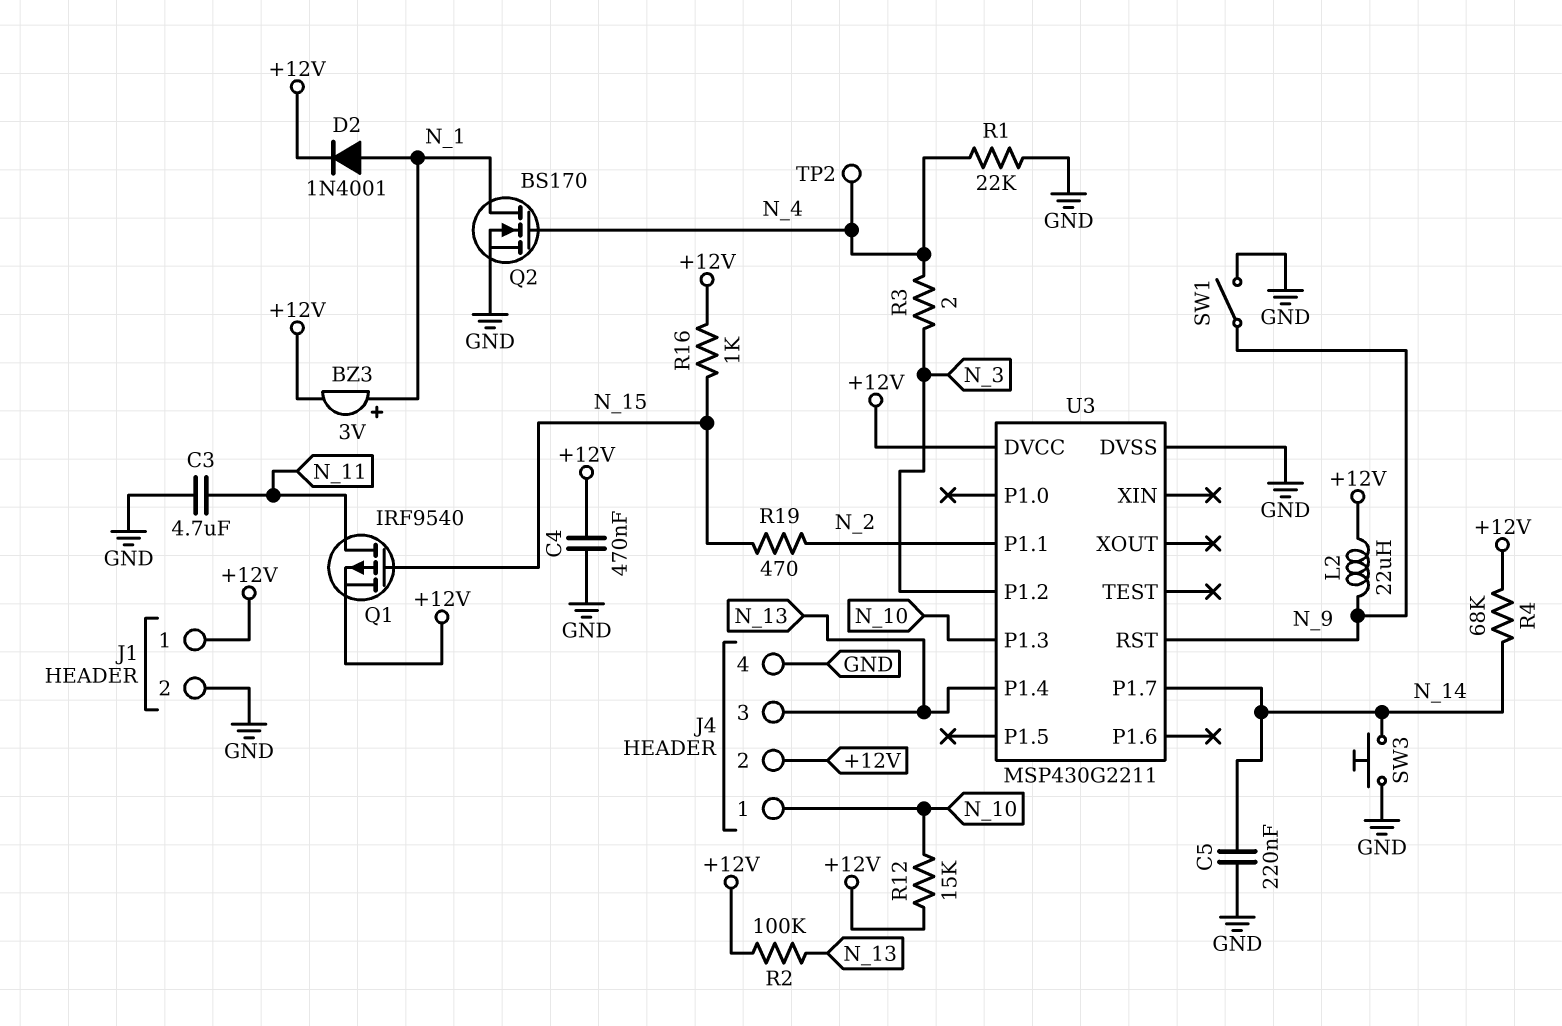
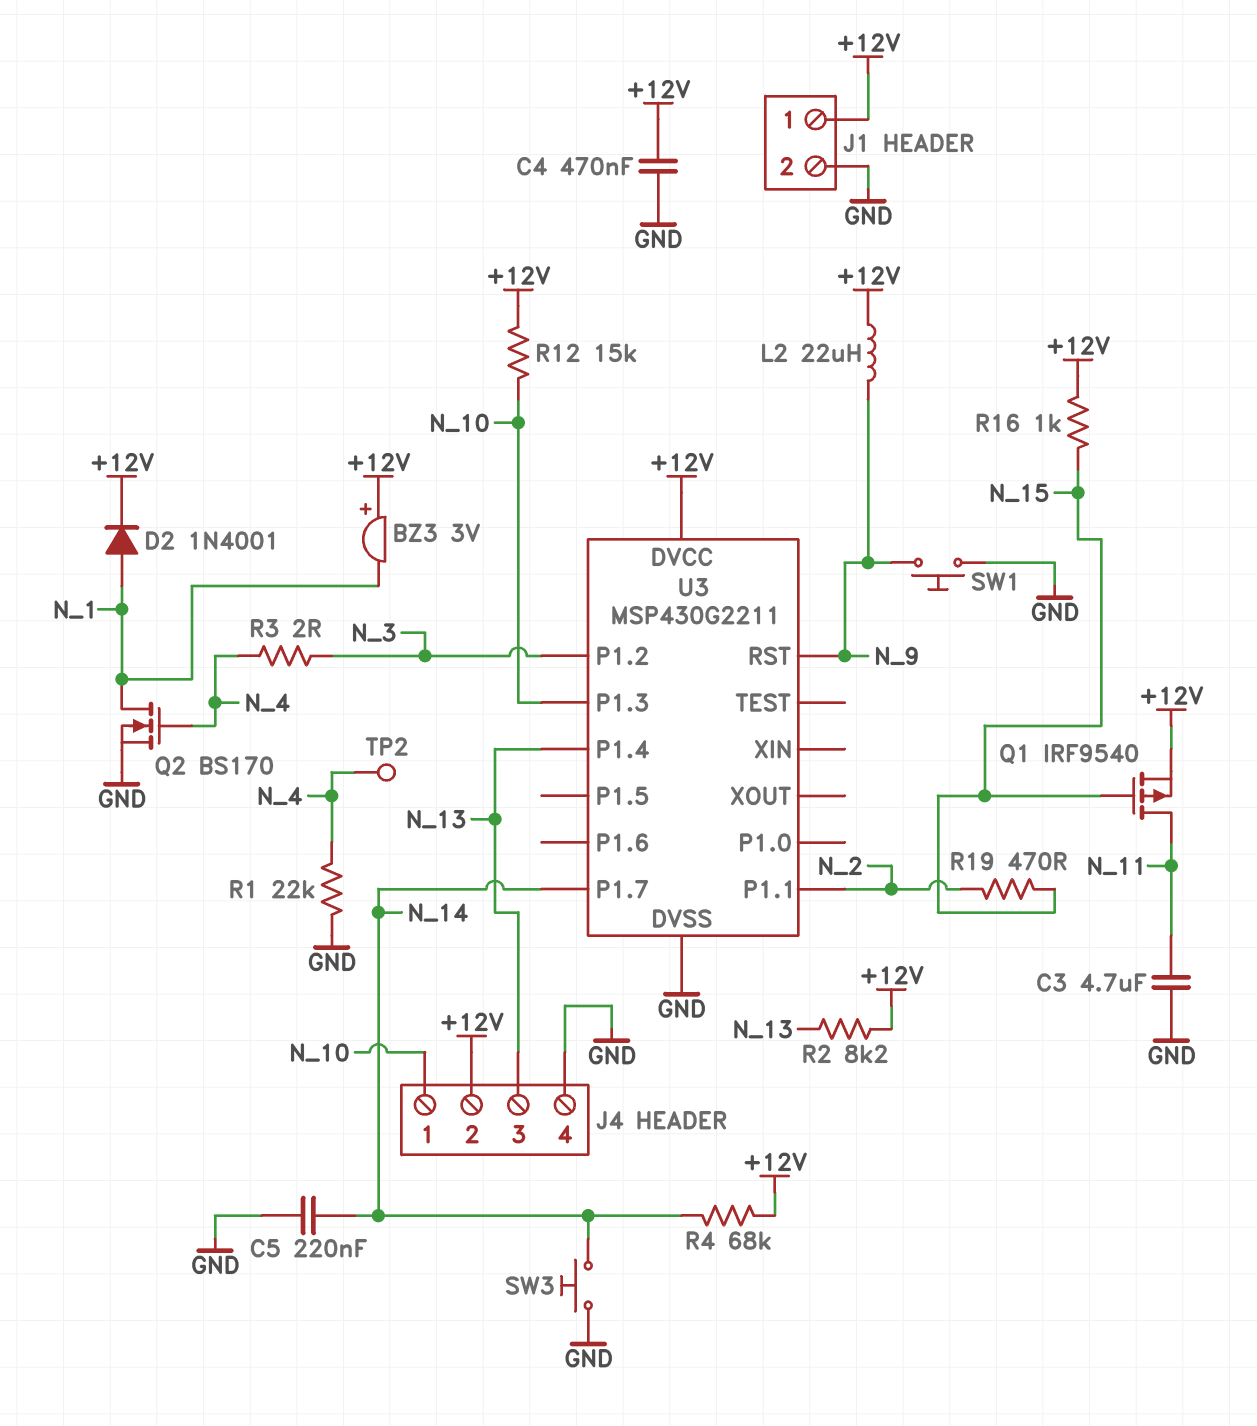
BZ3: buzzer 3V (plus N_1, minus +12V) -> buzzer 3V (plus +12V, minus N_1)
R2: 100k (+12V, N_13) -> 8.2k (+12V, N_13)
SW1: switch (GND, N_9) -> button (GND, N_9)

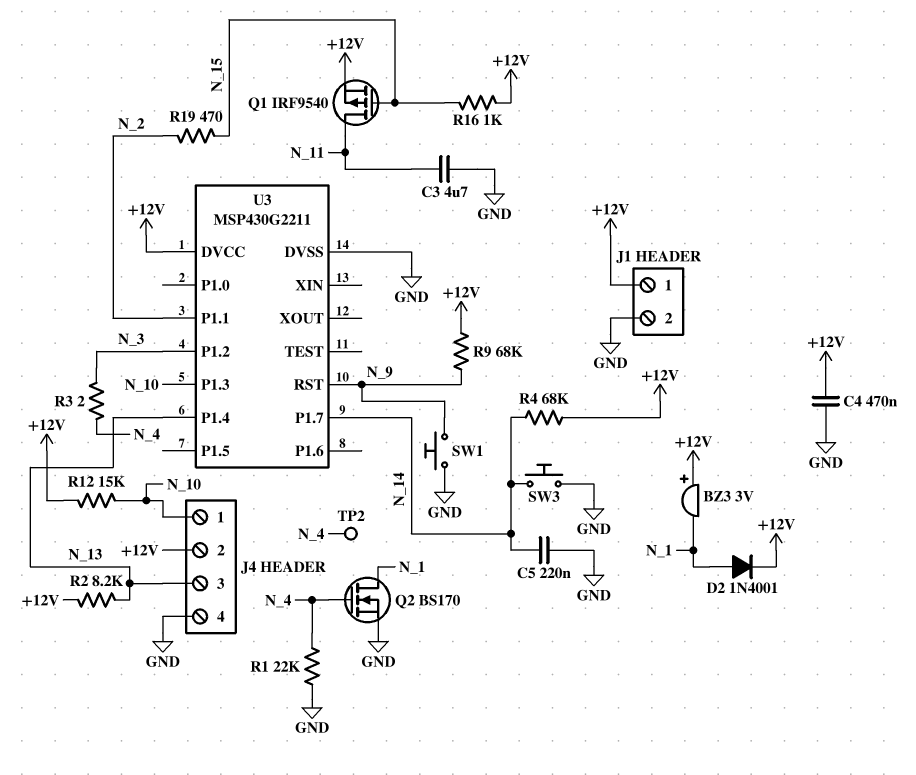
L2: 22uH (+12V, N_9) -> none
R9: none -> 68k (+12V, N_9)

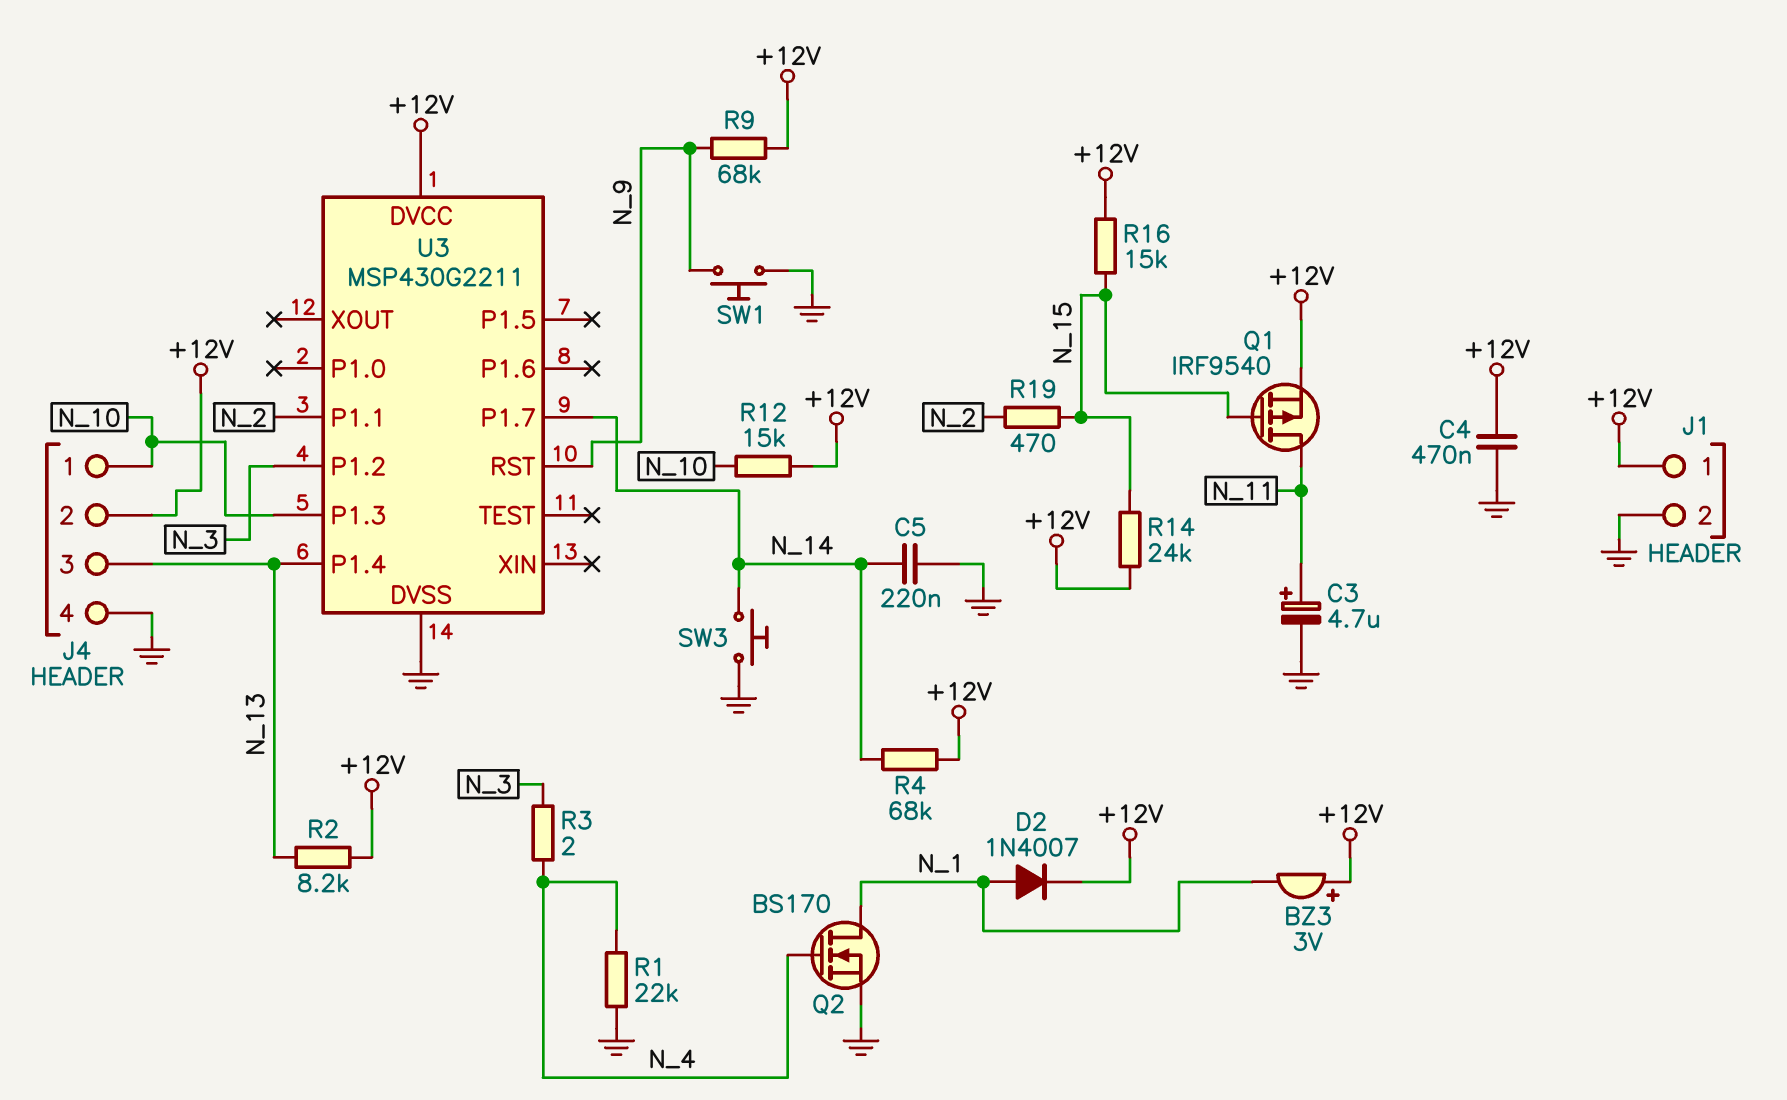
C3: 4.7uF (GND, N_11) -> 4.7uF (plus N_11, minus GND)
D2: diode 1N4001 (A N_1, K +12V) -> diode 1N4007 (A N_1, K +12V)
R14: none -> 24k (+12V, N_15)
R16: 1k (+12V, N_15) -> 15k (+12V, N_15)
TP2: test point (N_4) -> none

